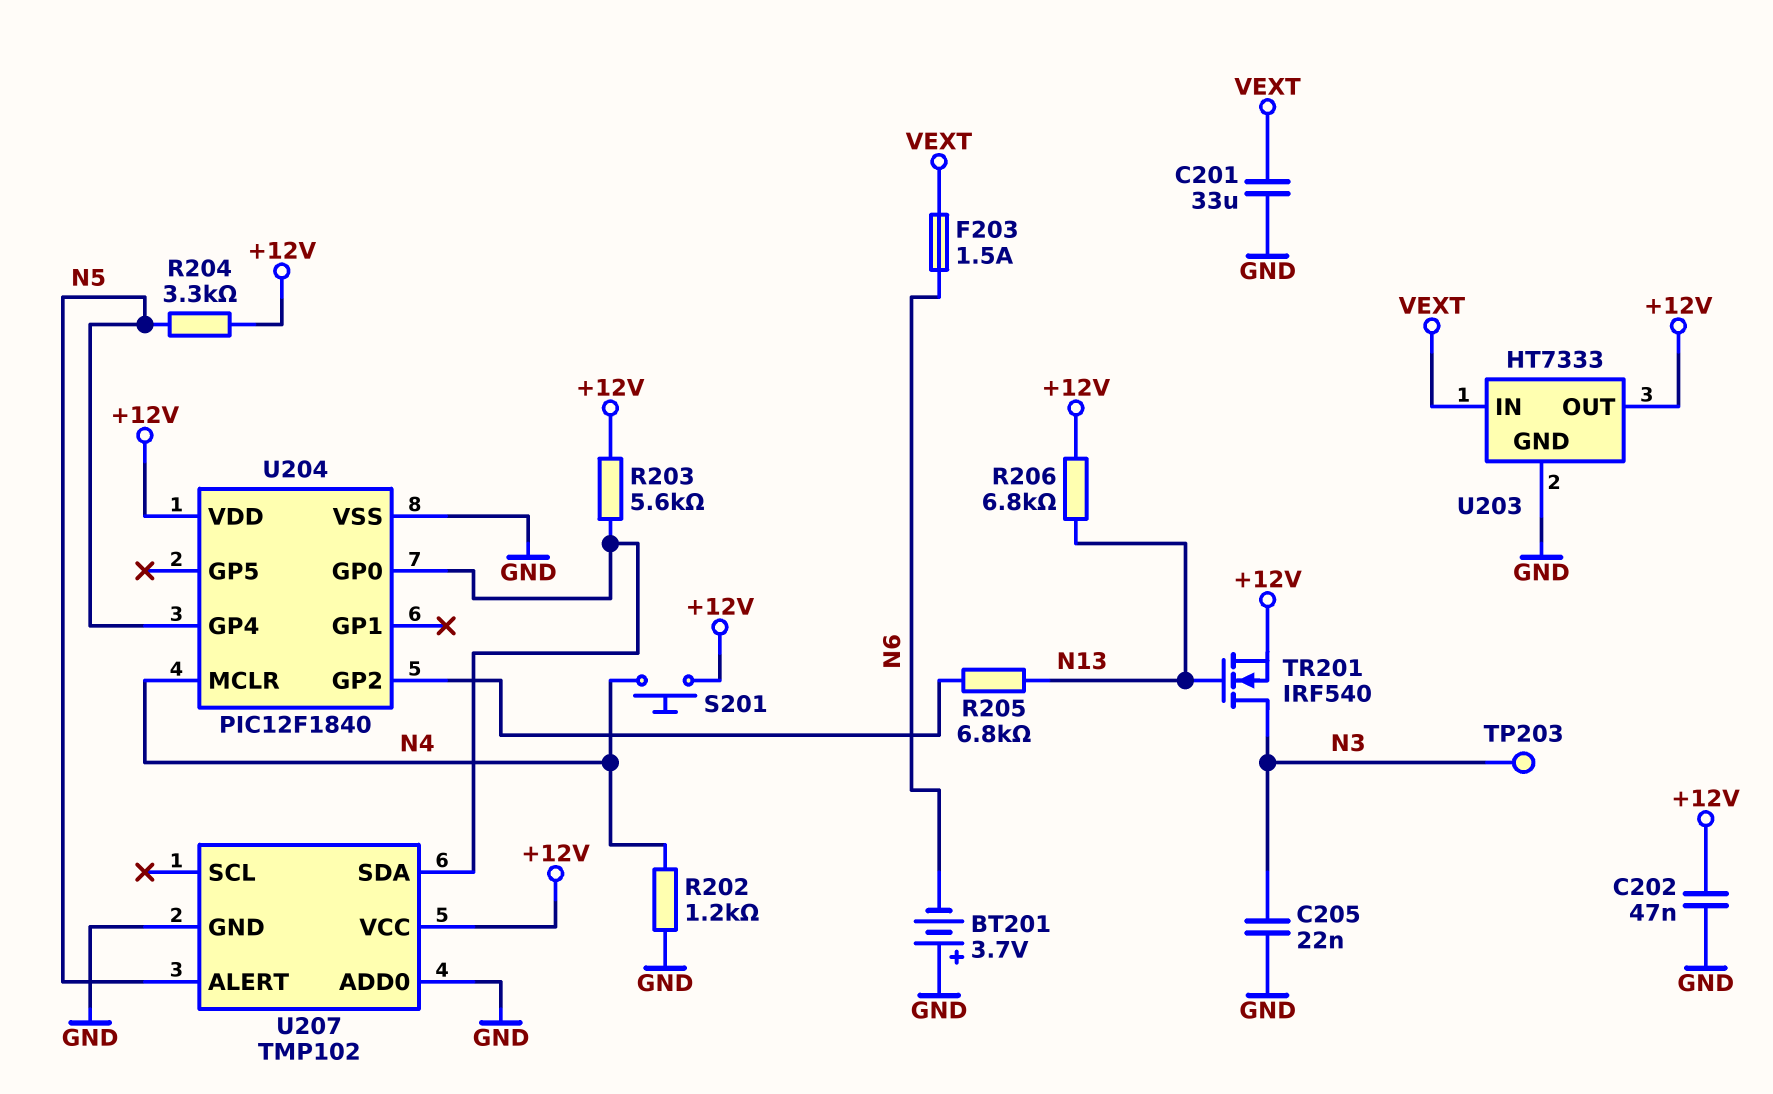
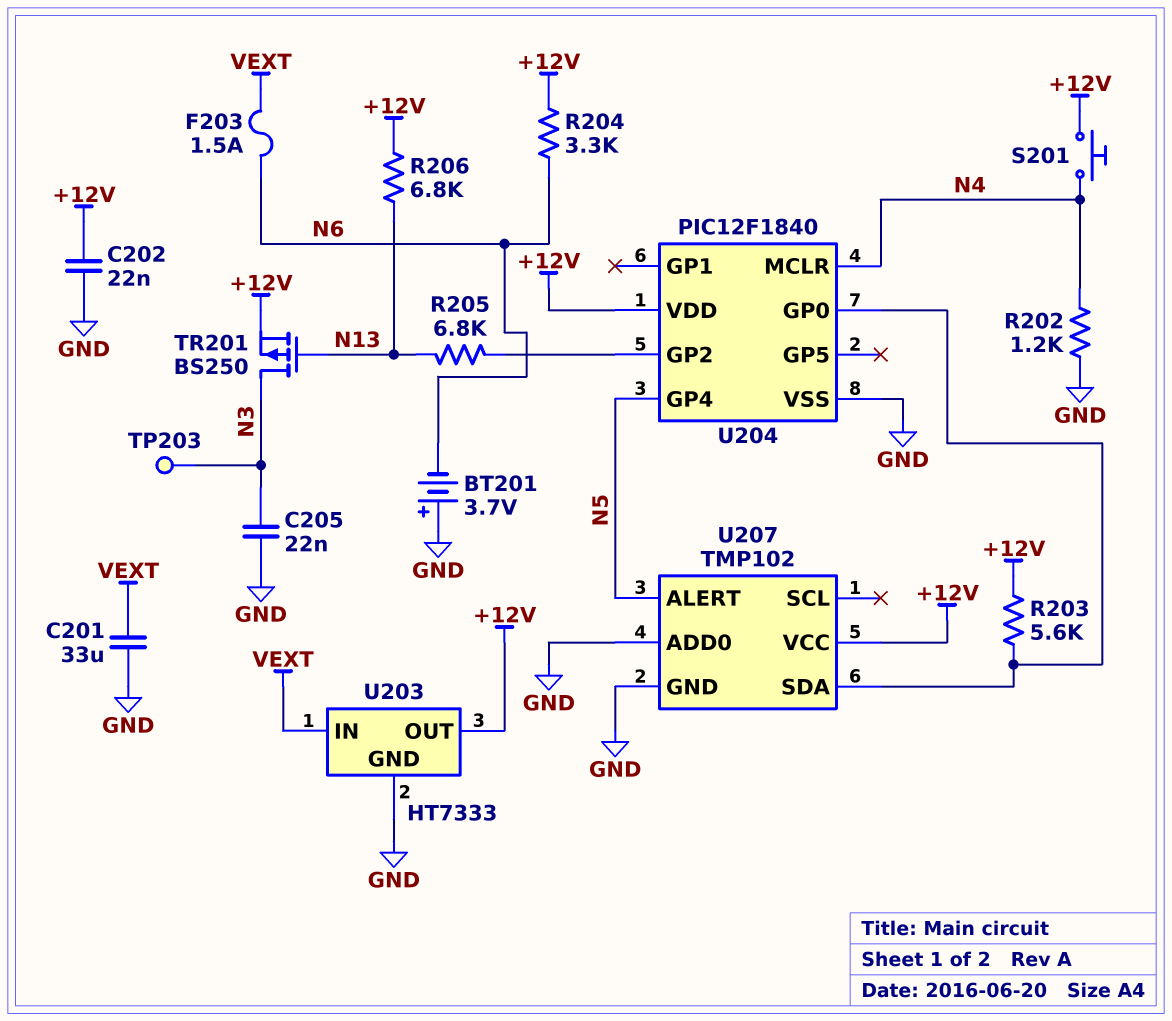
C202: 47nF (+12V, GND) -> 22nF (+12V, GND)
R204: 3.3k (+12V, N5) -> 3.3k (+12V, N6)
TR201: NMOS IRF540 (G N13, D N3, S +12V) -> PMOS BS250 (G N13, D N3, S +12V)

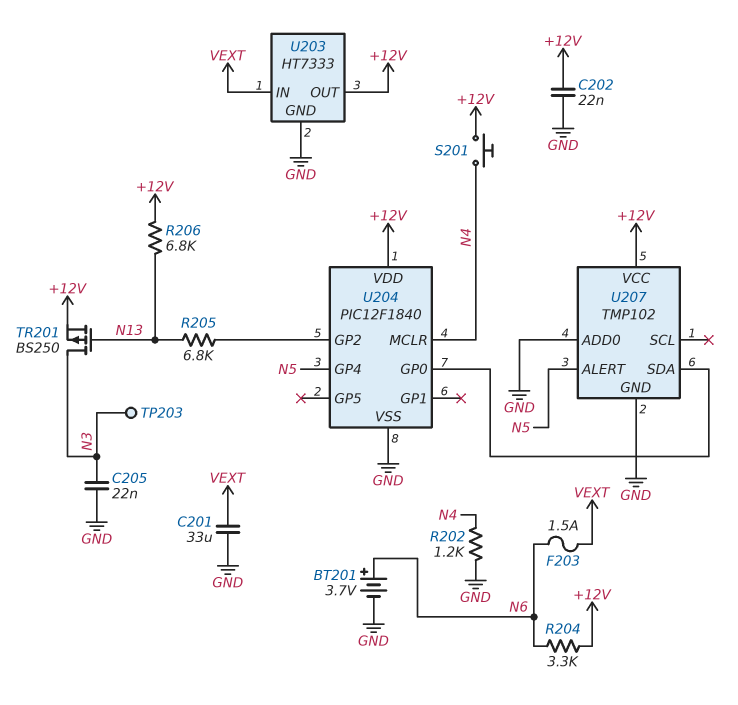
BT201: 3.7V (plus GND, minus N6) -> 3.7V (plus N6, minus GND)
R203: 5.6k (+12V, U204/GP0) -> none

